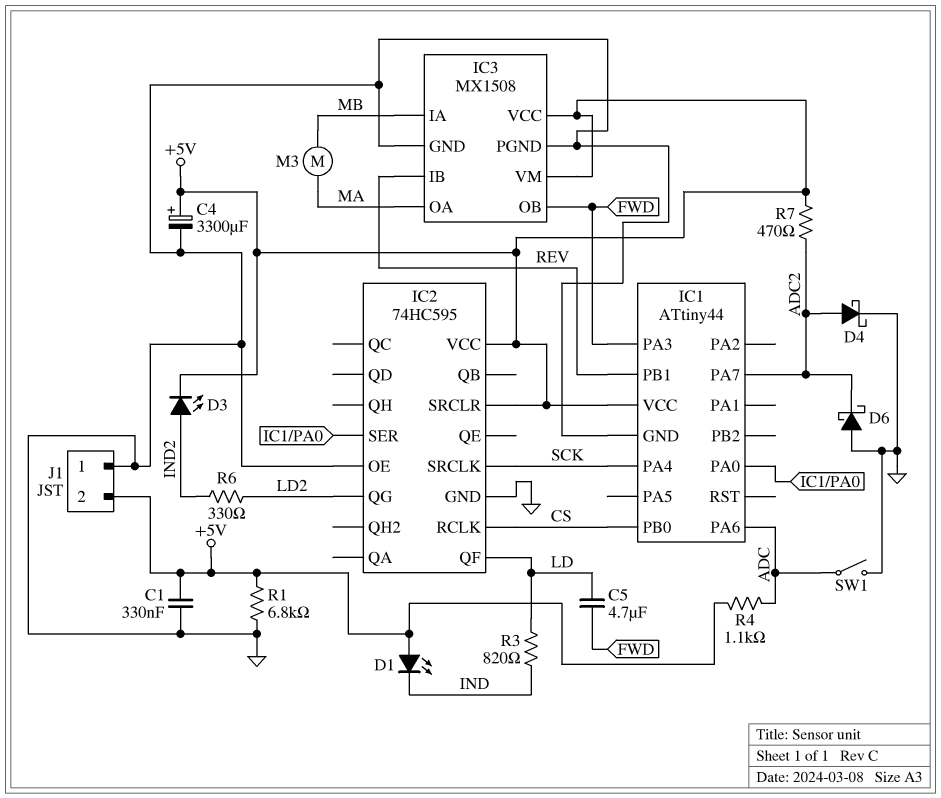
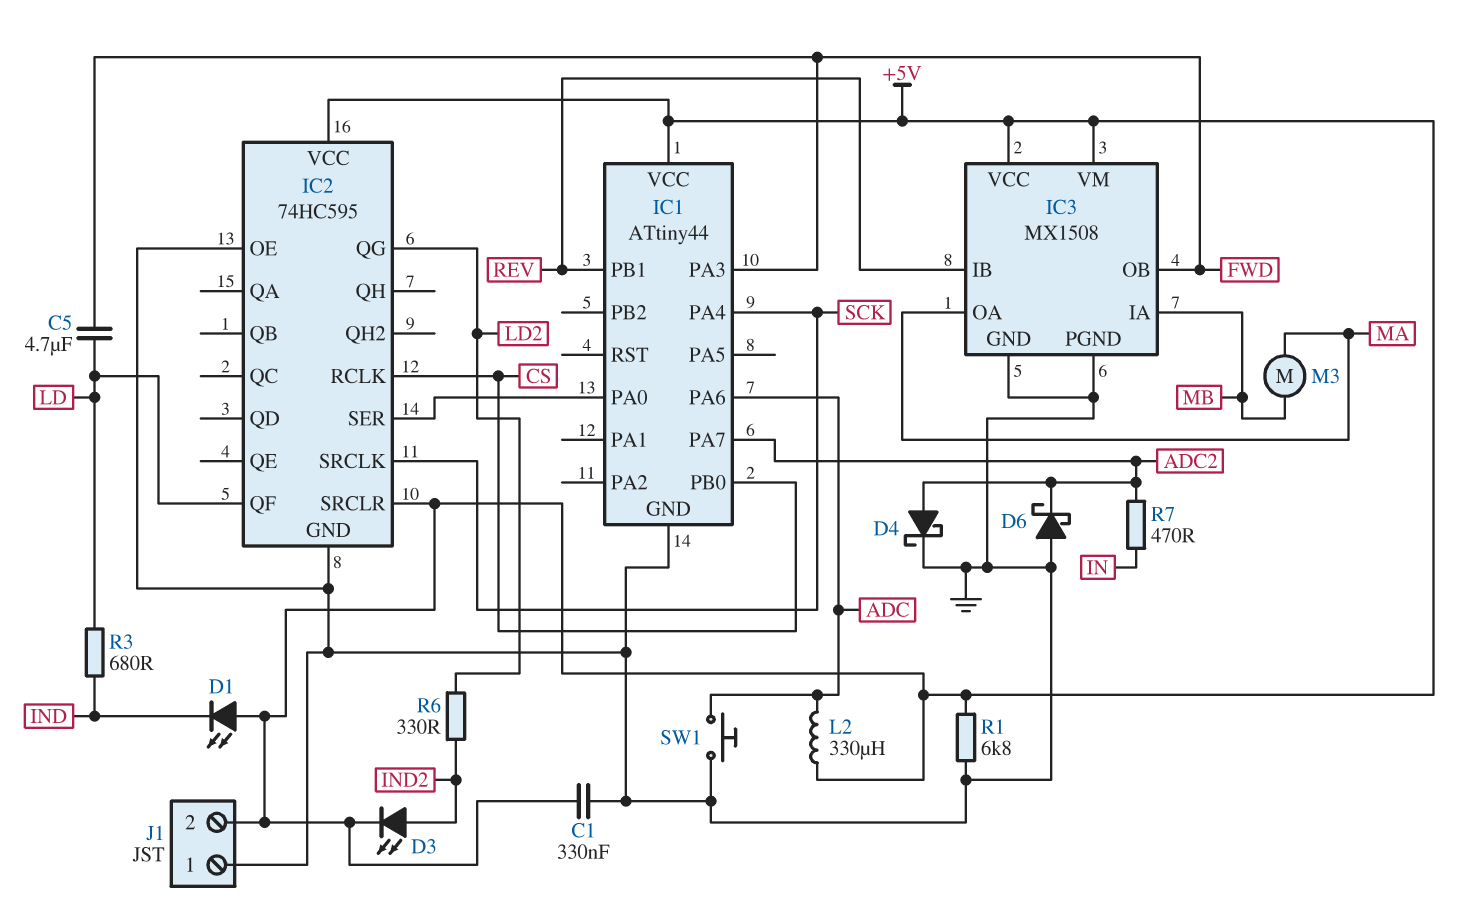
C4: 3300uF (plus +5V, minus GND) -> none
L2: none -> 330uH (+5V, ADC)
R3: 820 (IND, LD) -> 680 (IND, LD)
R4: 1.1k (+5V, ADC) -> none
R7: 470 (+5V, ADC2) -> 470 (ADC2, IN)
SW1: switch (ADC, GND) -> button (ADC, GND)

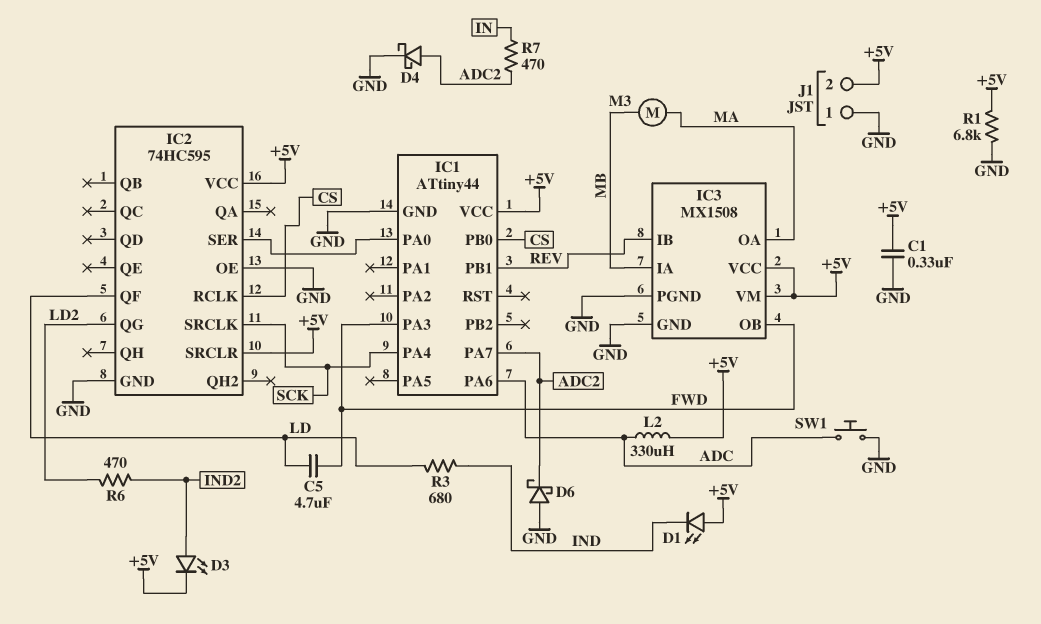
R6: 330 (IND2, LD2) -> 470 (IND2, LD2)

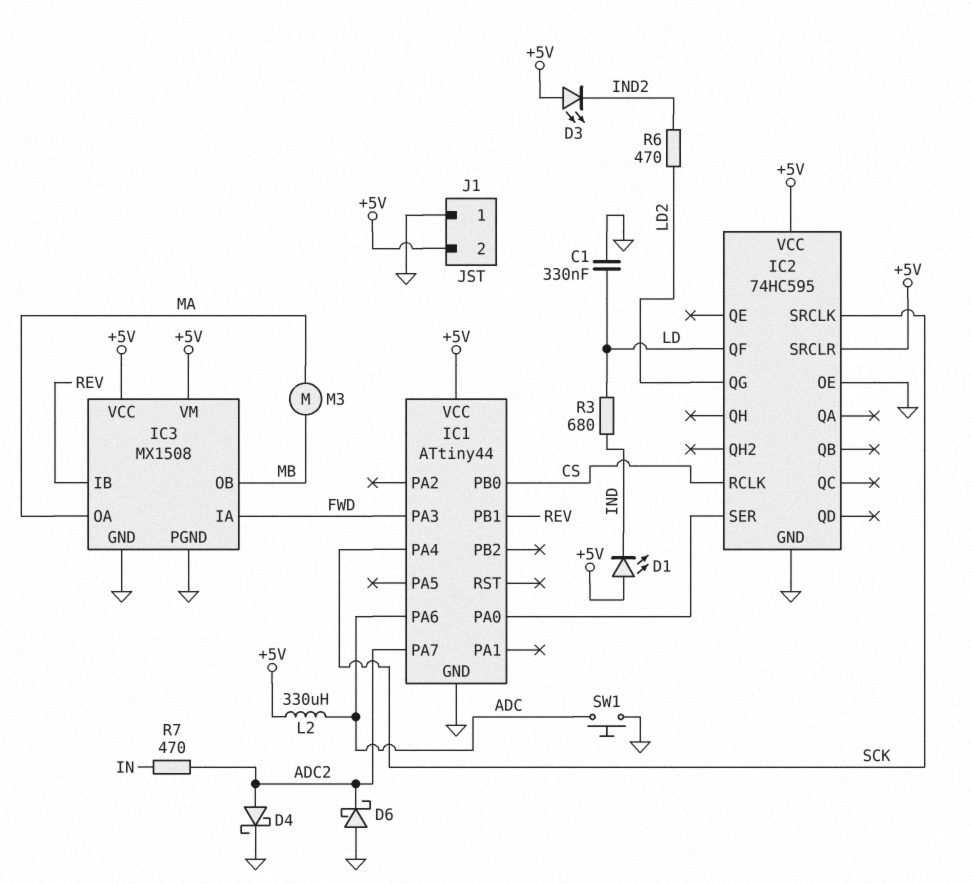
C1: 330nF (+5V, GND) -> 330nF (GND, LD)
C5: 4.7uF (FWD, LD) -> none
D3: LED (A IND2, K +5V) -> LED (A +5V, K IND2)
IC3 pin IA: MB -> FWD
IC3 pin OB: FWD -> MB
R1: 6.8k (+5V, GND) -> none

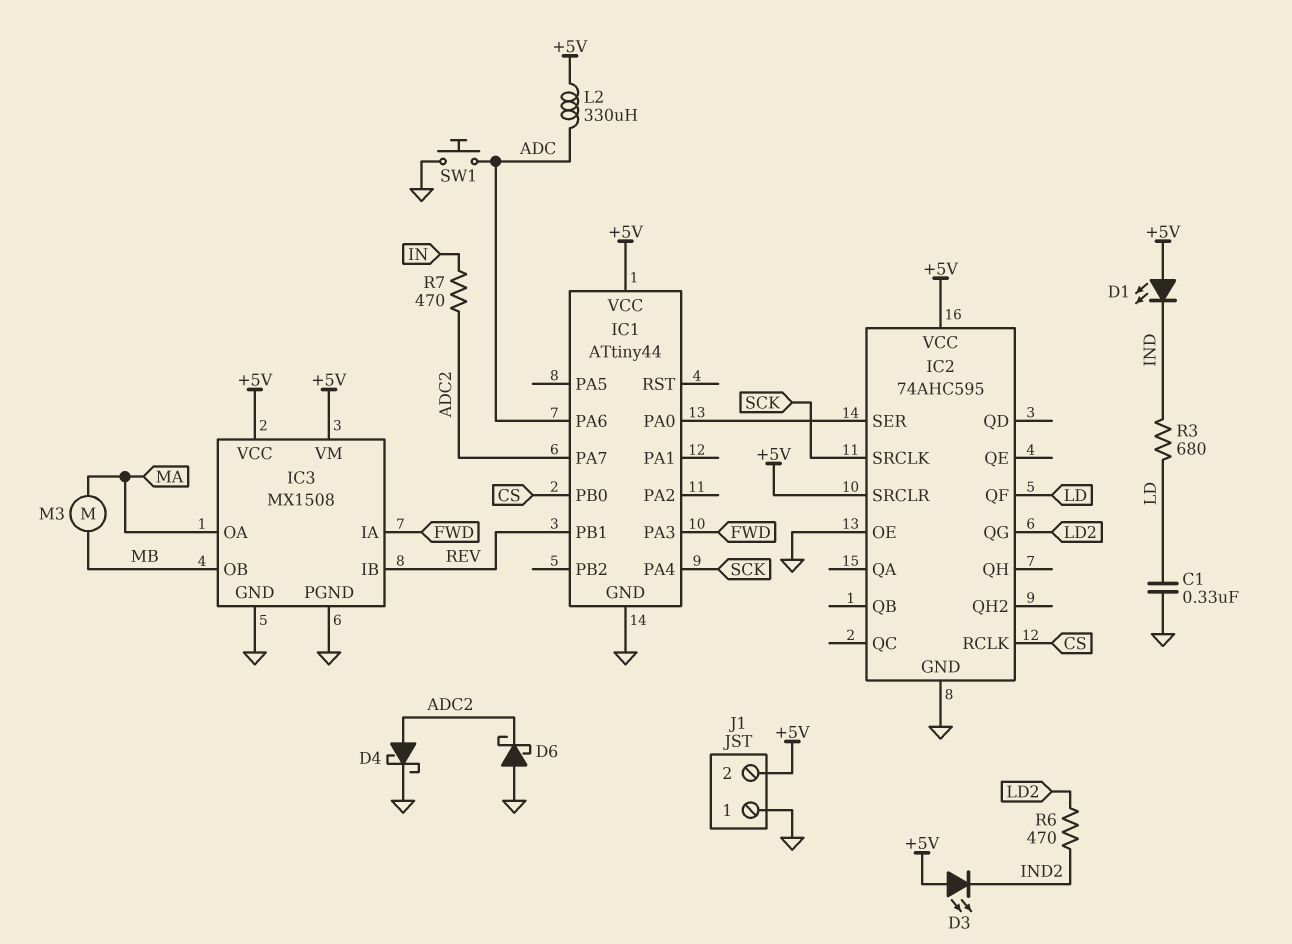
IC2: 74HC595 -> 74AHC595

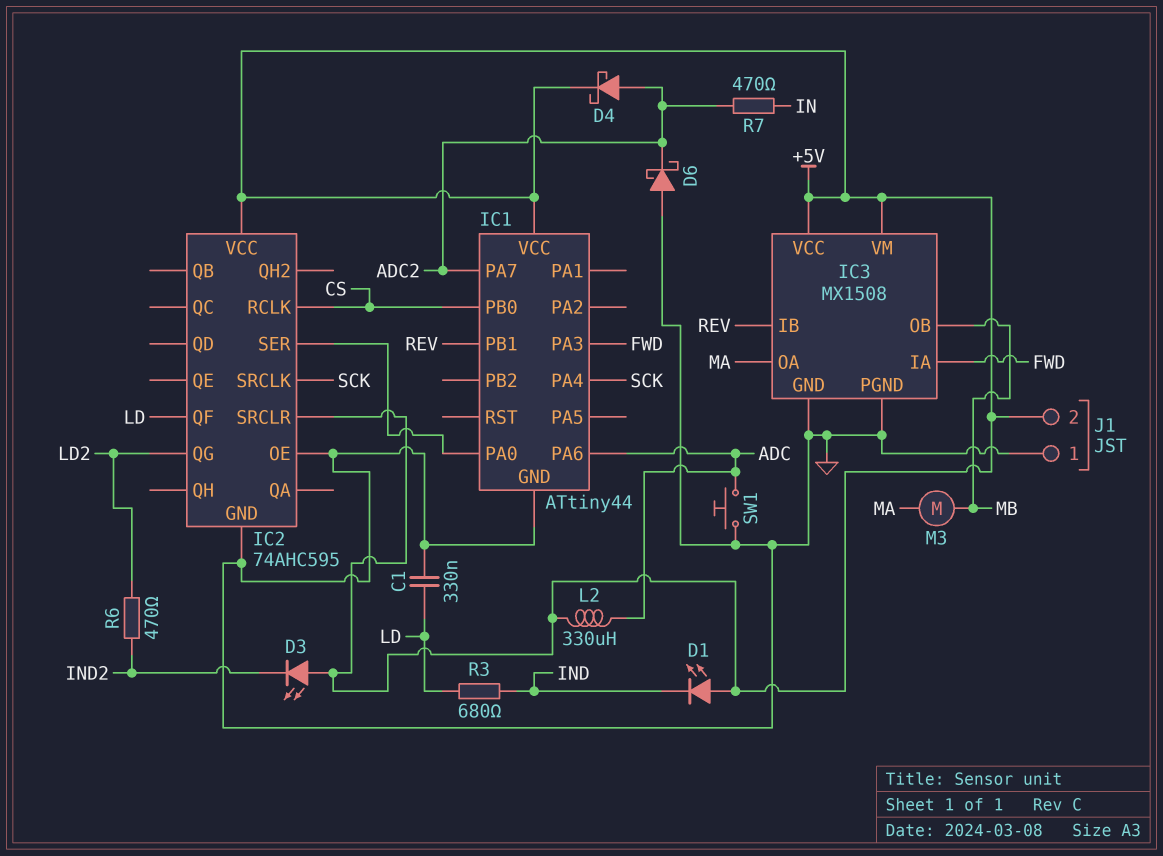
D4: schottky (A ADC2, K GND) -> schottky (A ADC2, K +5V)

